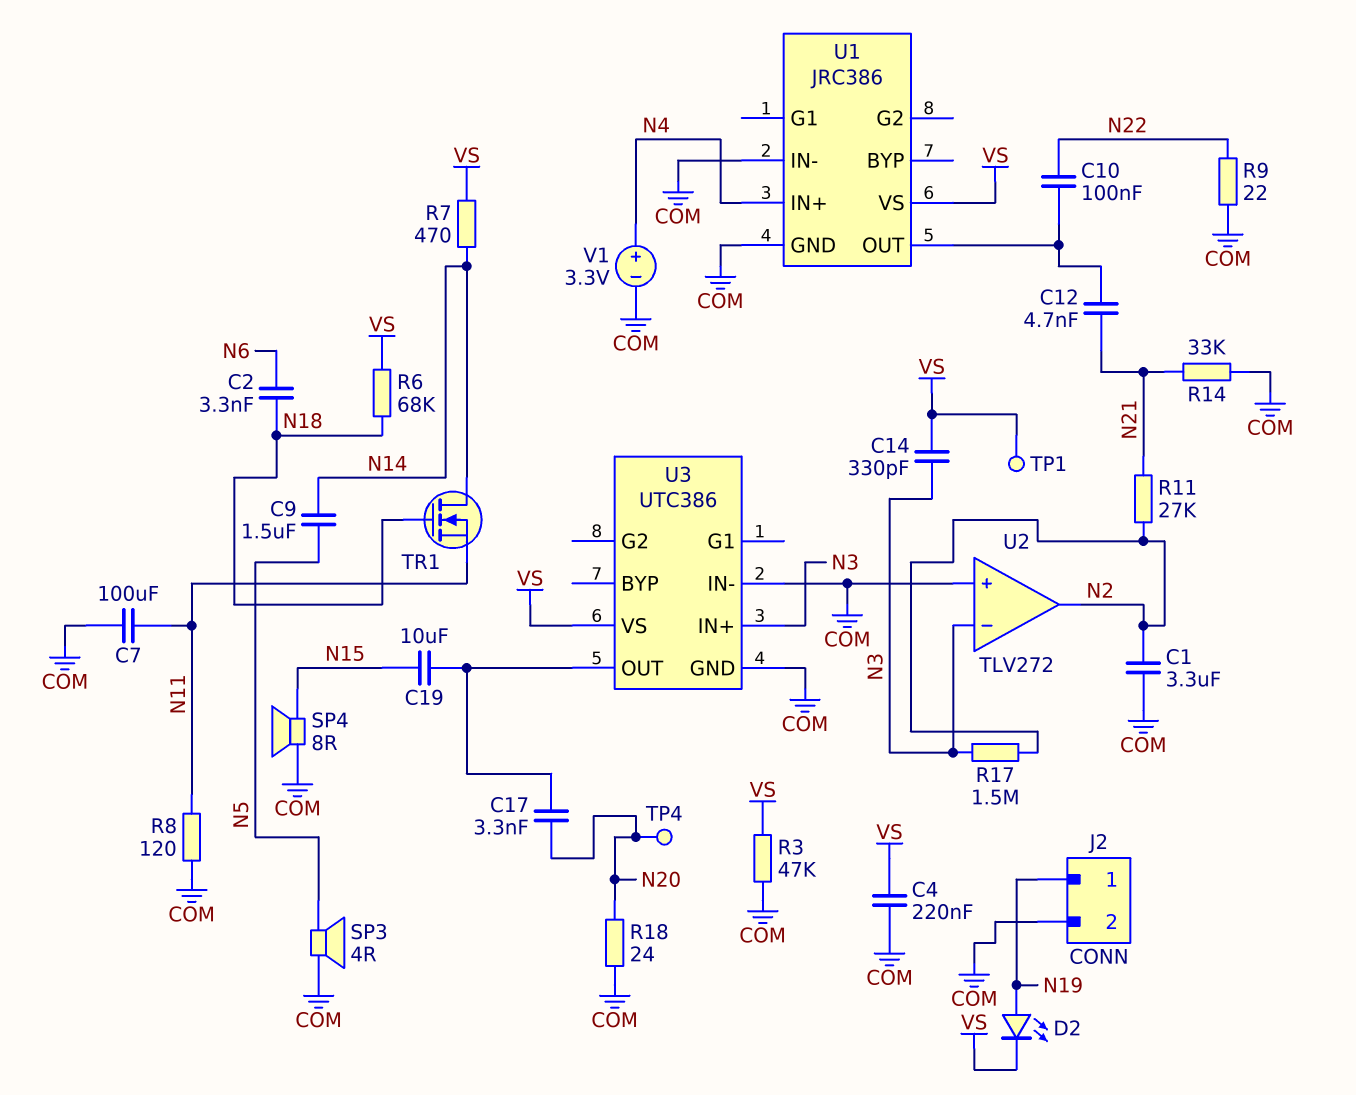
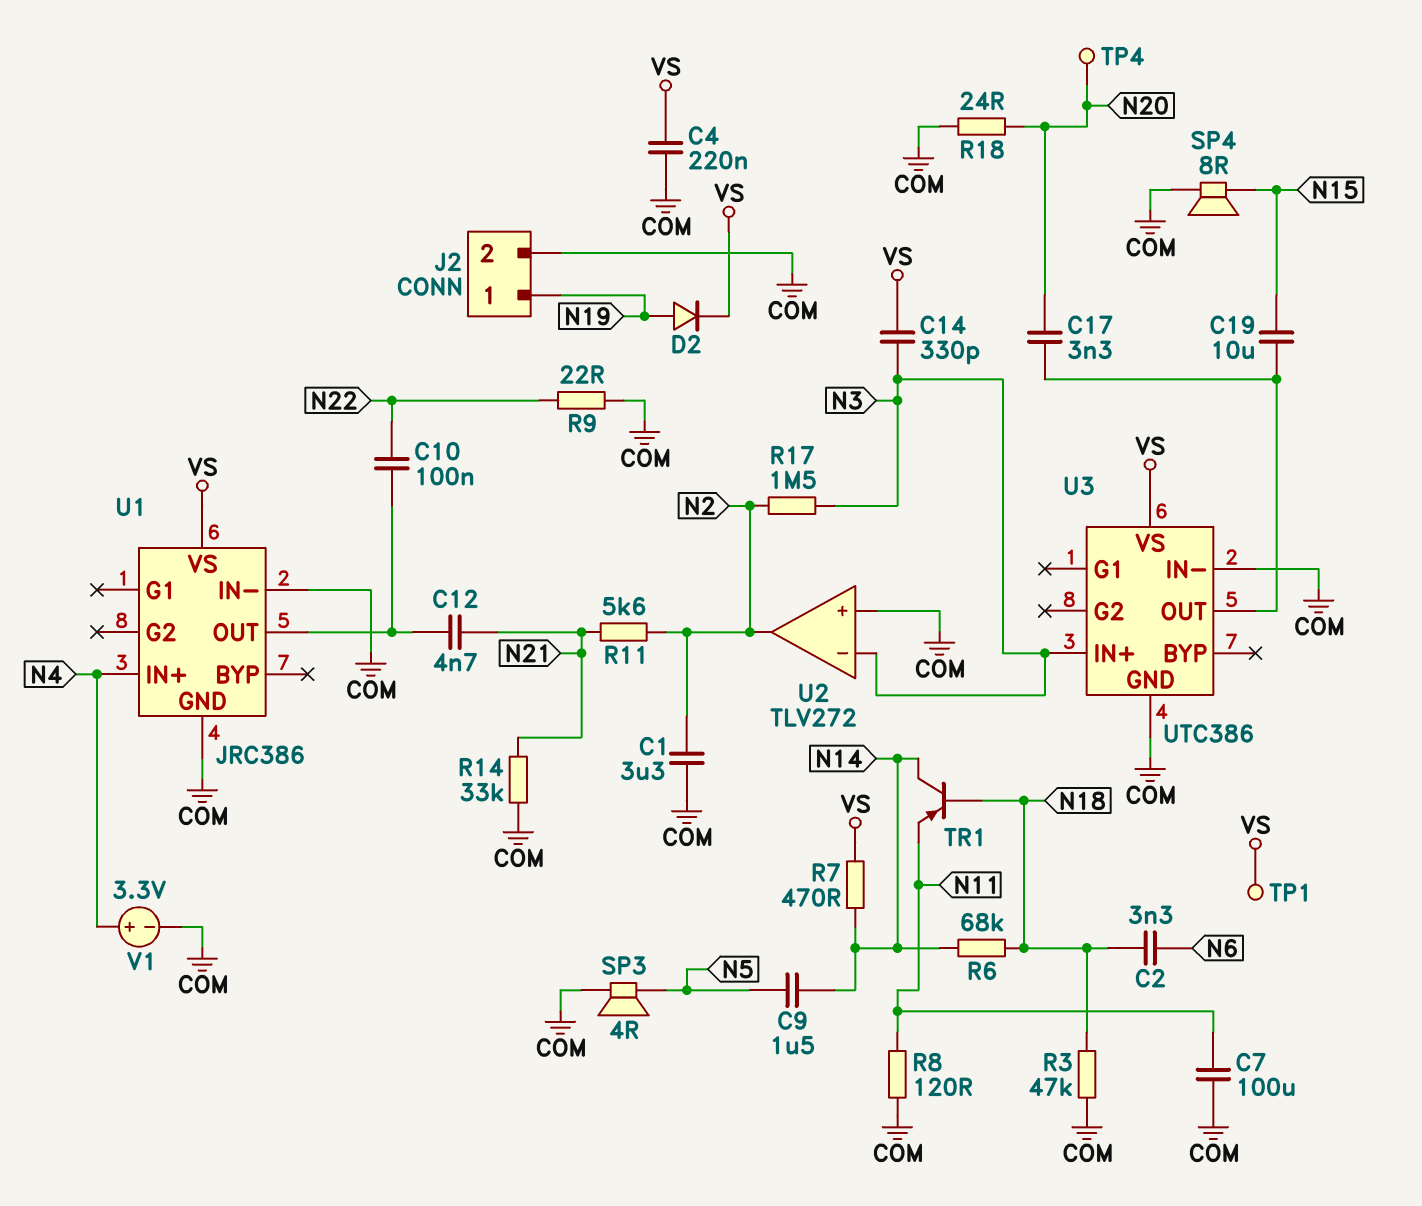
D2: LED (A N19, K VS) -> diode (A N19, K VS)
R3: 47k (COM, VS) -> 47k (COM, N18)
R6: 68k (N18, VS) -> 68k (N14, N18)
R11: 27k (N2, N21) -> 5.6k (N2, N21)
TR1: NMOS (G N18, D N14, S N11) -> PNP (B N18, C N14, E N11)

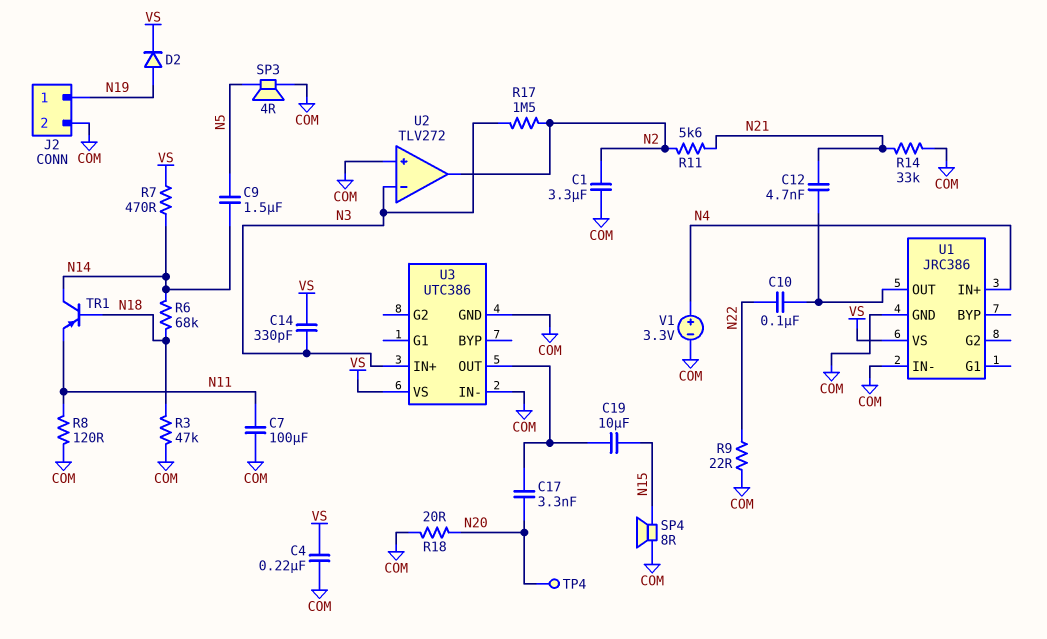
C2: 3.3nF (N6, N18) -> none
R18: 24 (COM, N20) -> 20 (COM, N20)
TP1: test point (VS) -> none

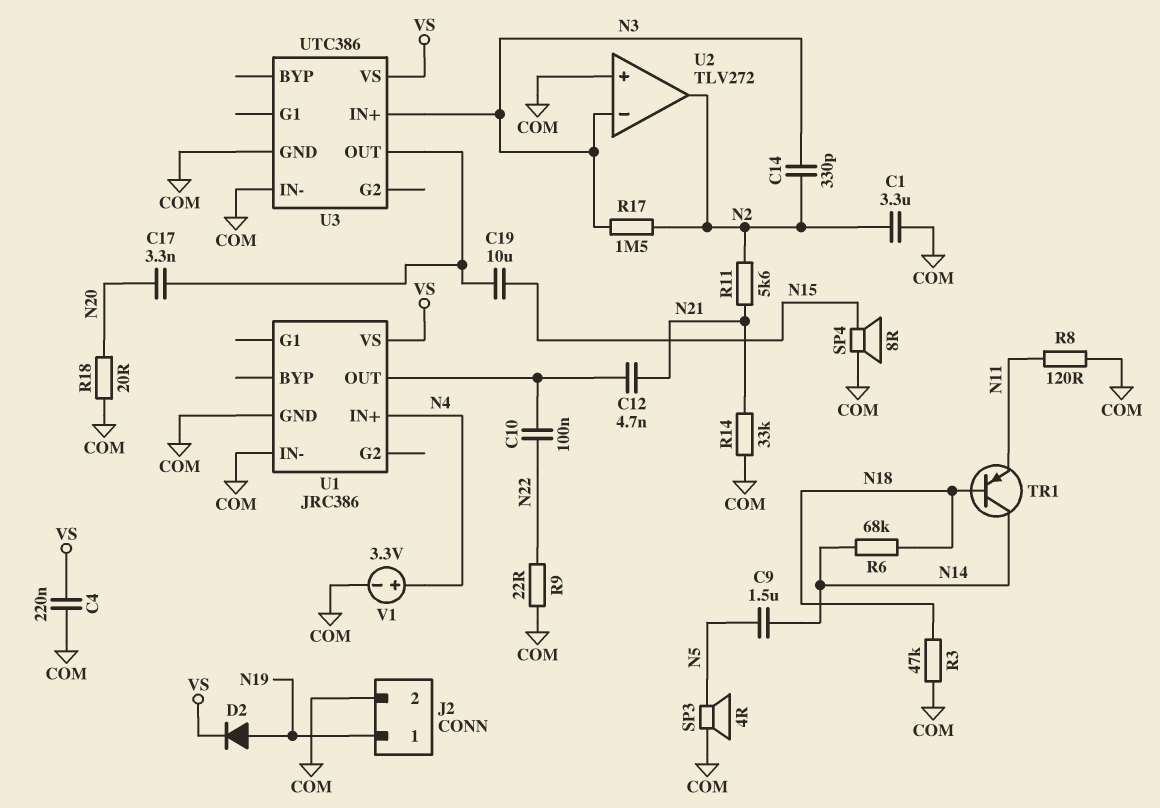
C7: 100uF (COM, N11) -> none
C14: 330pF (N3, VS) -> 330pF (N2, N3)
R7: 470 (N14, VS) -> none
TP4: test point (N20) -> none

